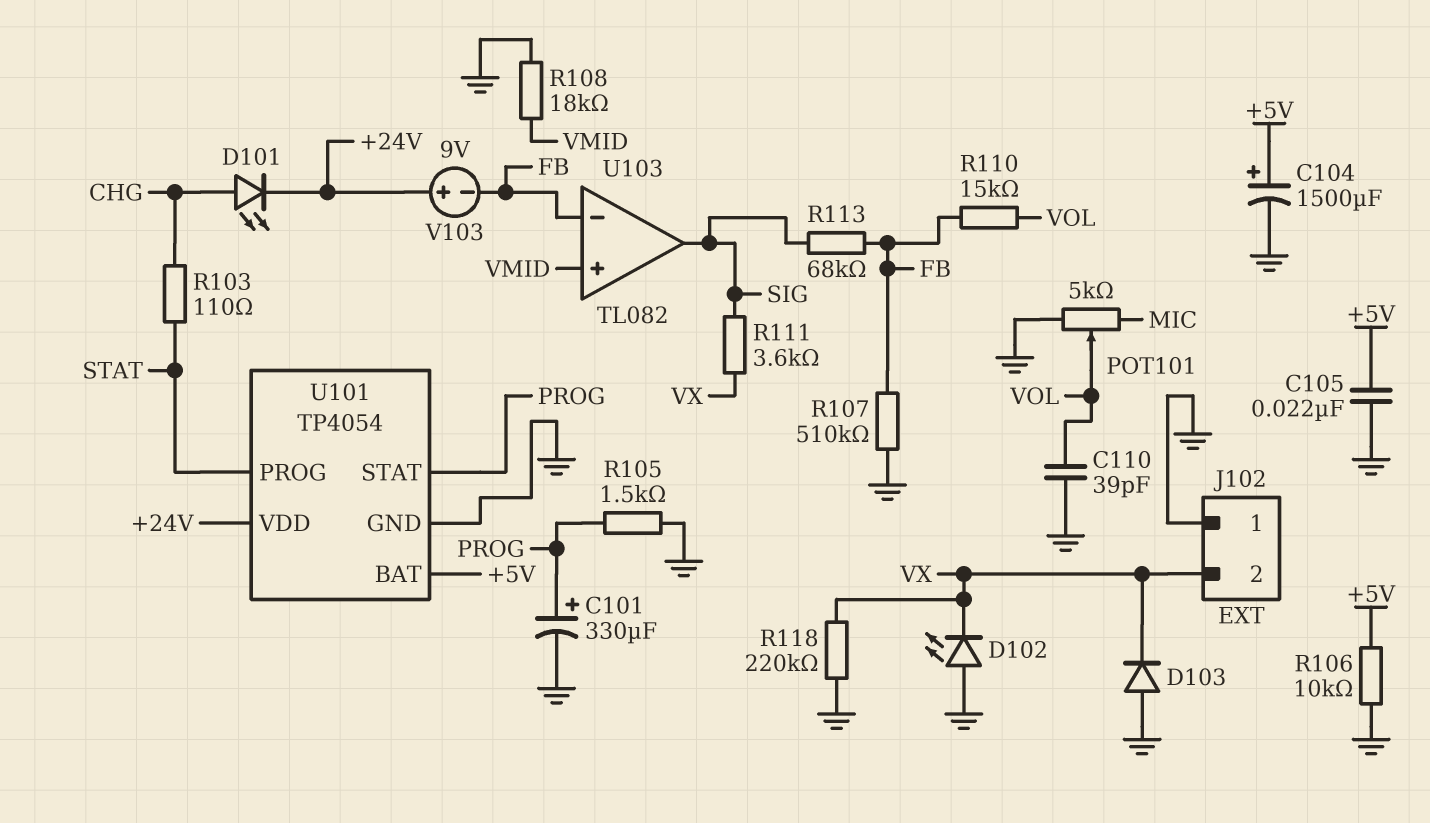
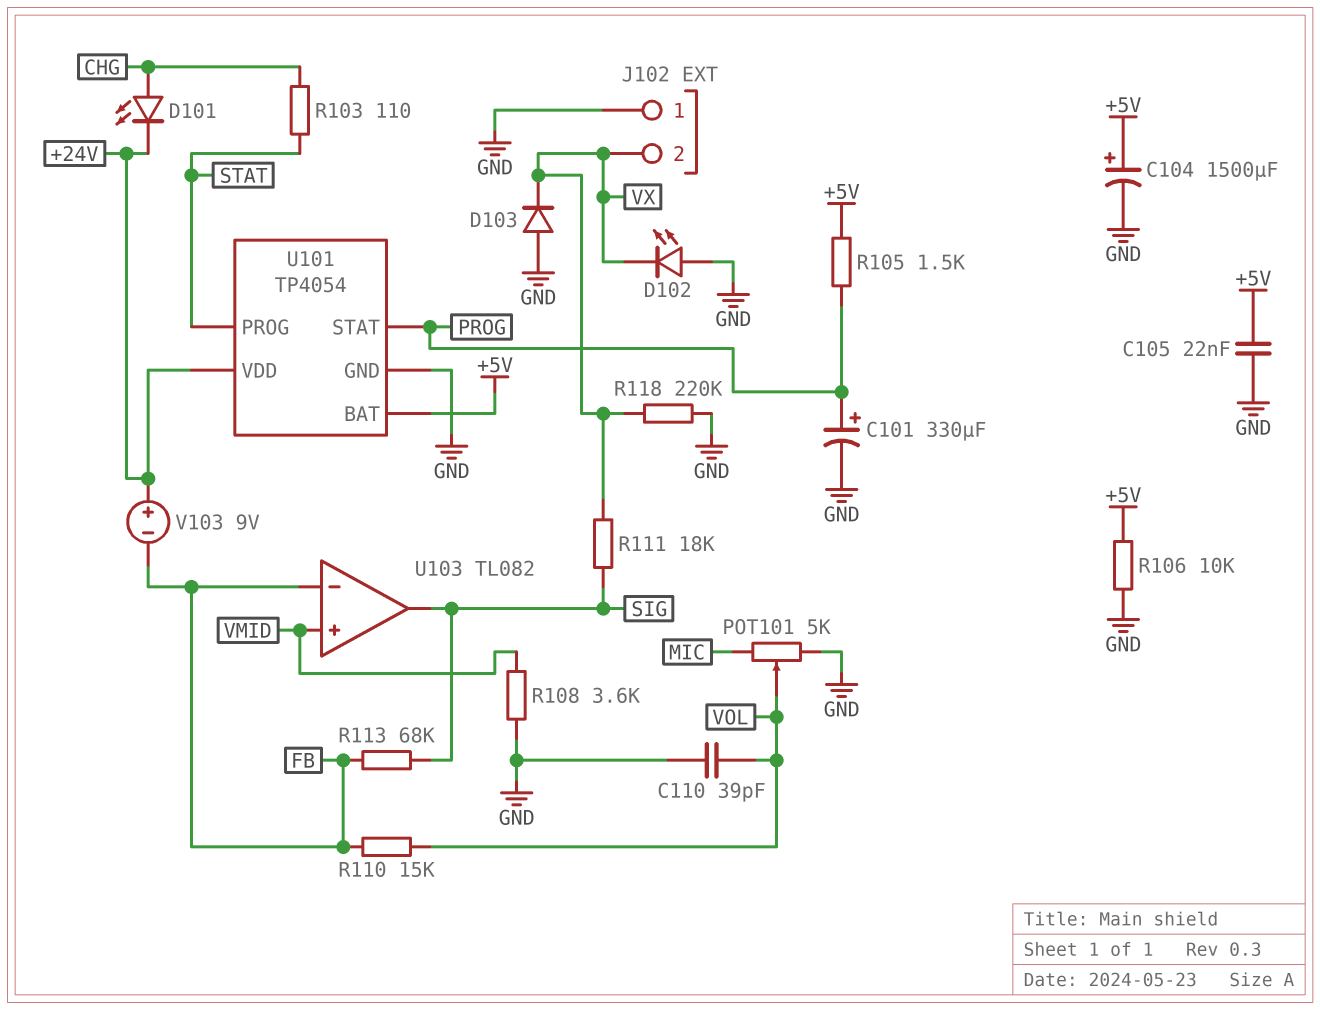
R105: 1.5k (GND, PROG) -> 1.5k (+5V, PROG)
R107: 510k (FB, GND) -> none
R108: 18k (GND, VMID) -> 3.6k (GND, VMID)
R111: 3.6k (SIG, VX) -> 18k (SIG, VX)

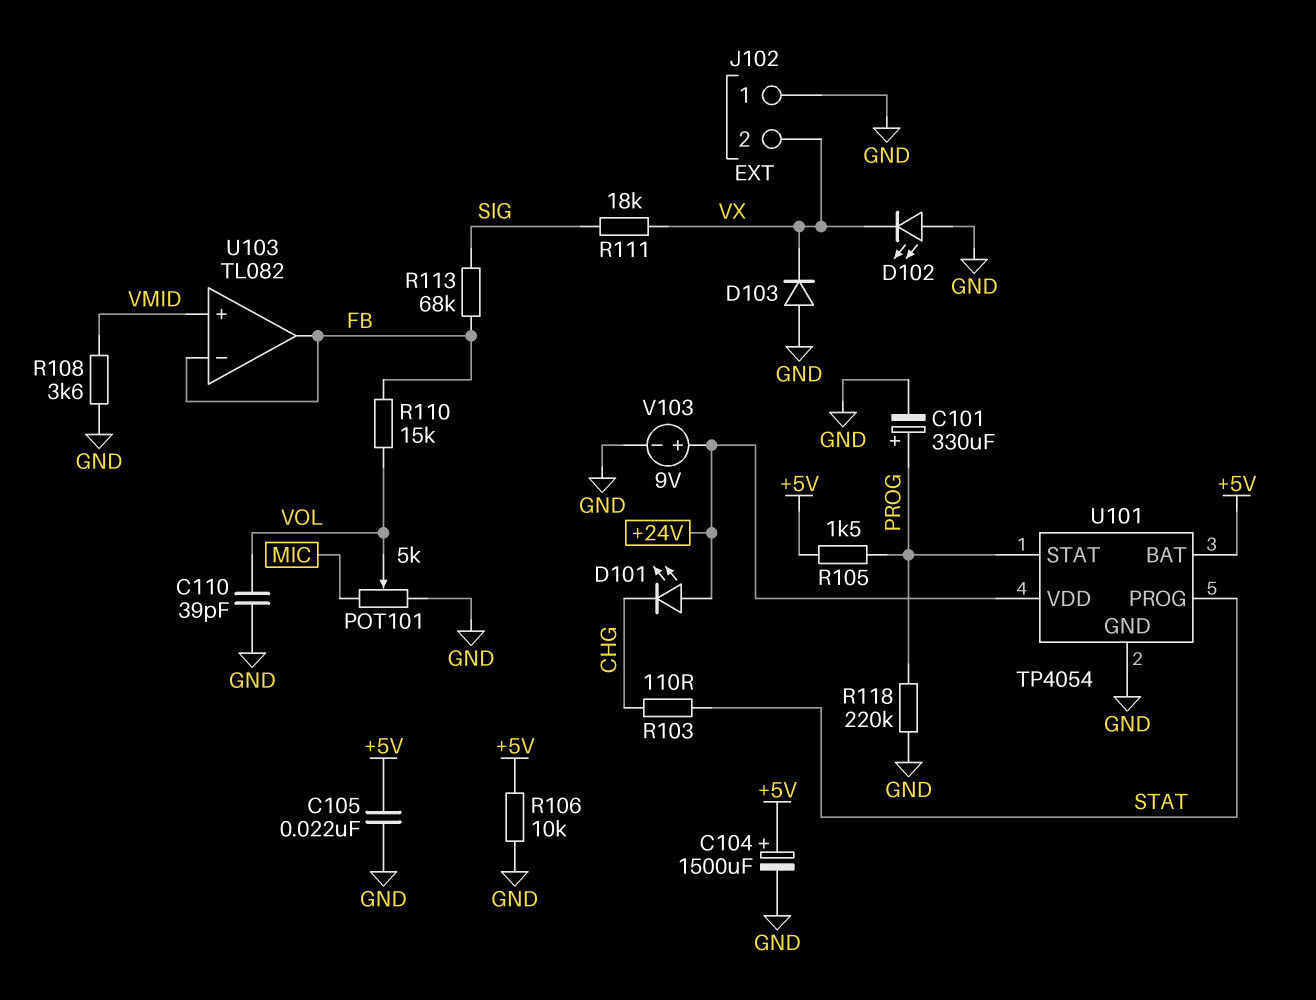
D101: LED (A CHG, K +24V) -> LED (A +24V, K CHG)
R118: 220k (GND, VX) -> 220k (GND, PROG)
U103 pin out: SIG -> FB
V103: 9V (plus +24V, minus FB) -> 9V (plus +24V, minus GND)

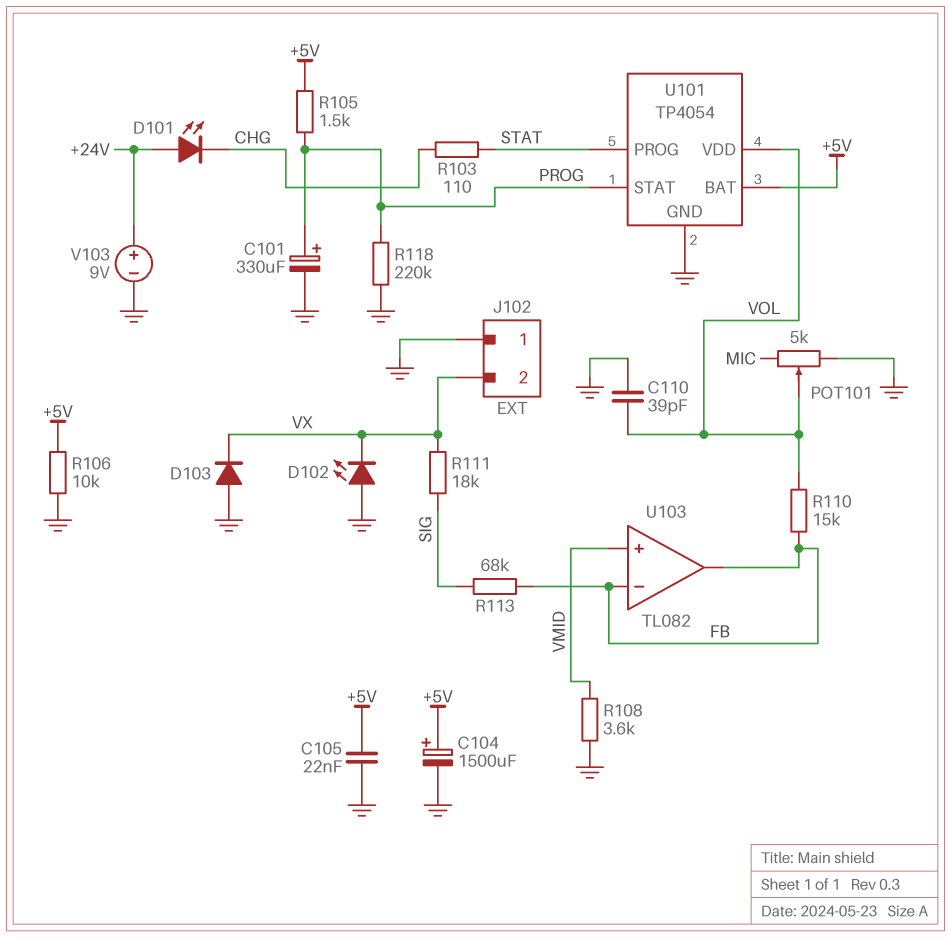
U101 pin VDD: +24V -> VOL

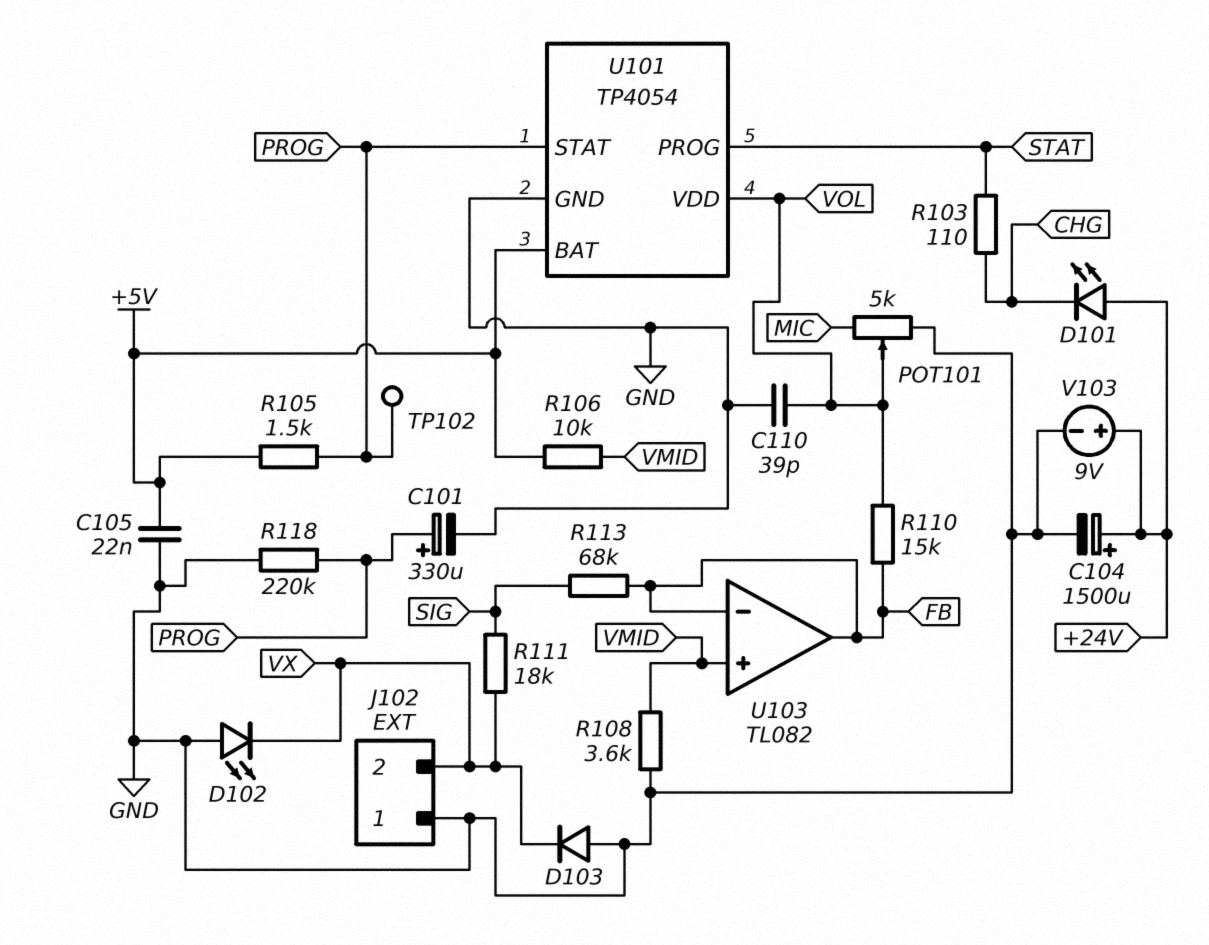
C104: 1500uF (plus +5V, minus GND) -> 1500uF (plus +24V, minus GND)
R106: 10k (+5V, GND) -> 10k (+5V, VMID)
TP102: none -> test point (PROG)

